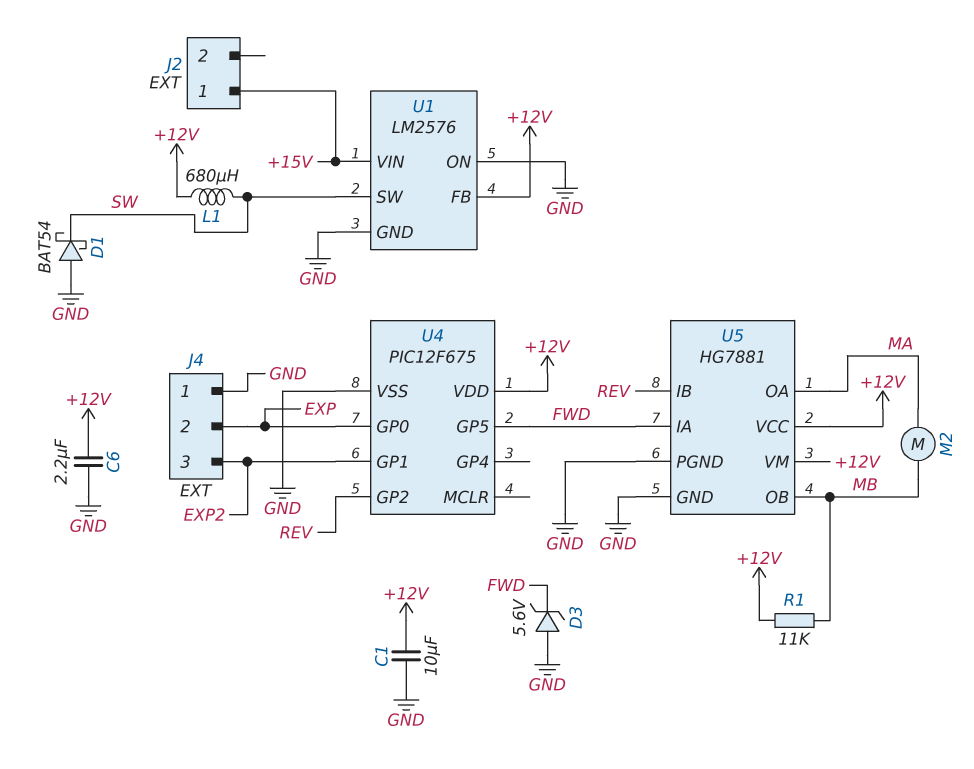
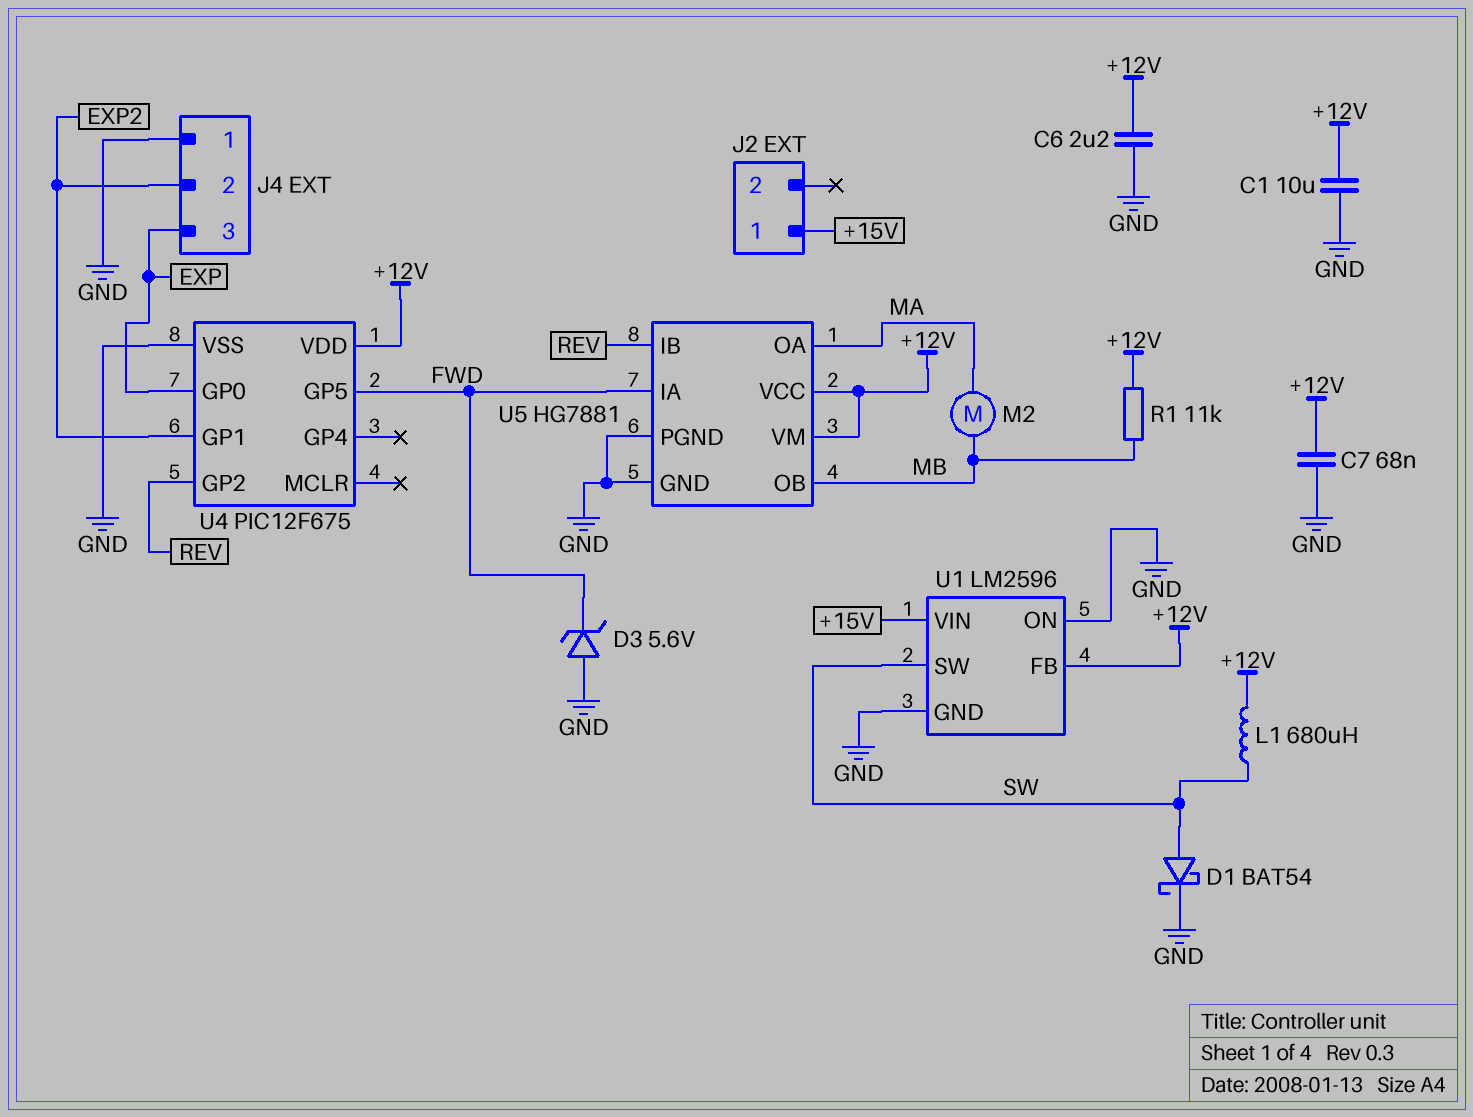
C7: none -> 68nF (+12V, GND)
D1: schottky BAT54 (A GND, K SW) -> schottky BAT54 (A SW, K GND)
J4 pin 2: EXP -> EXP2
J4 pin 3: EXP2 -> EXP
U1: LM2576 -> LM2596

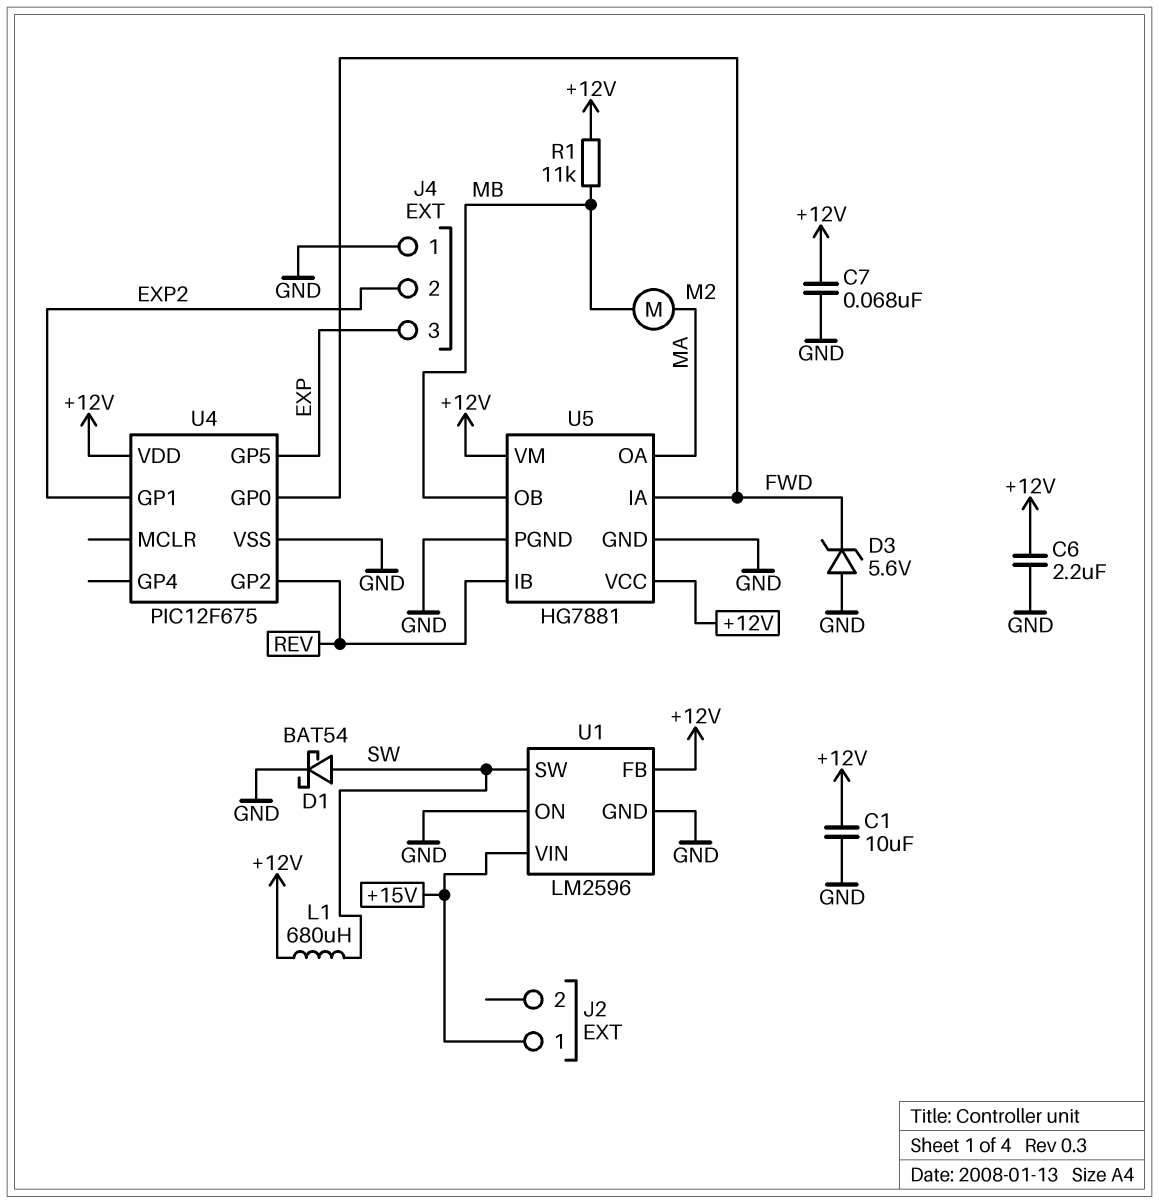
U4 pin GP0: EXP -> FWD
U4 pin GP5: FWD -> EXP

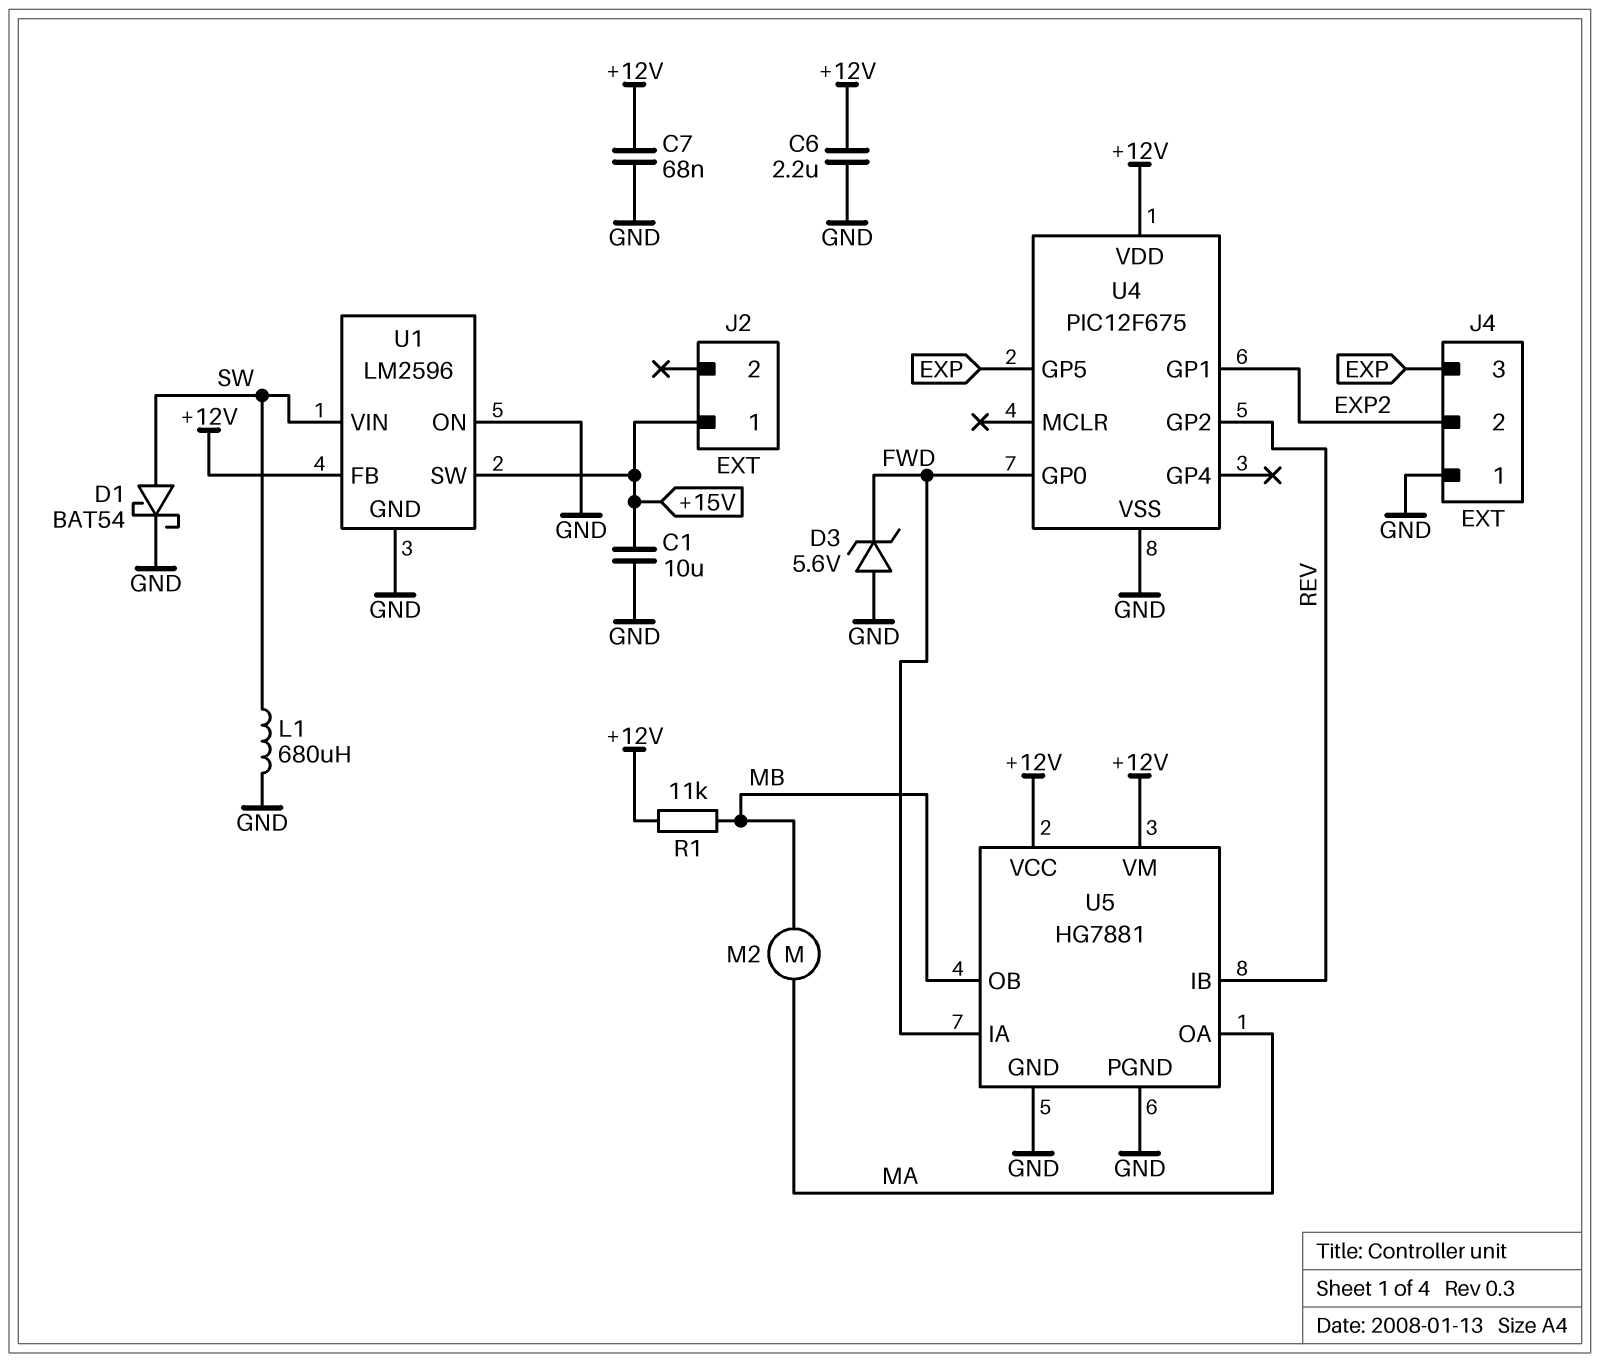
C1: 10uF (+12V, GND) -> 10uF (+15V, GND)
L1: 680uH (+12V, SW) -> 680uH (GND, SW)
U1 pin SW: SW -> +15V
U1 pin VIN: +15V -> SW

